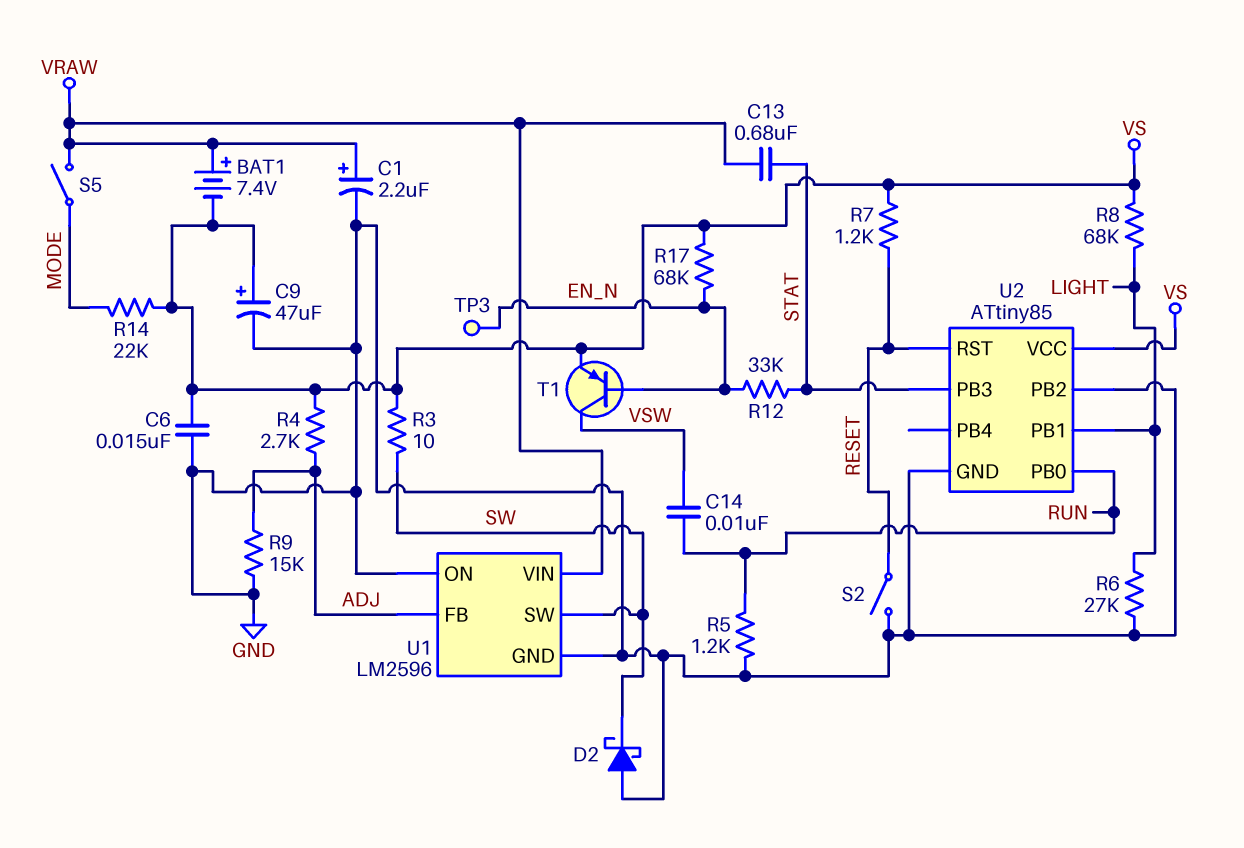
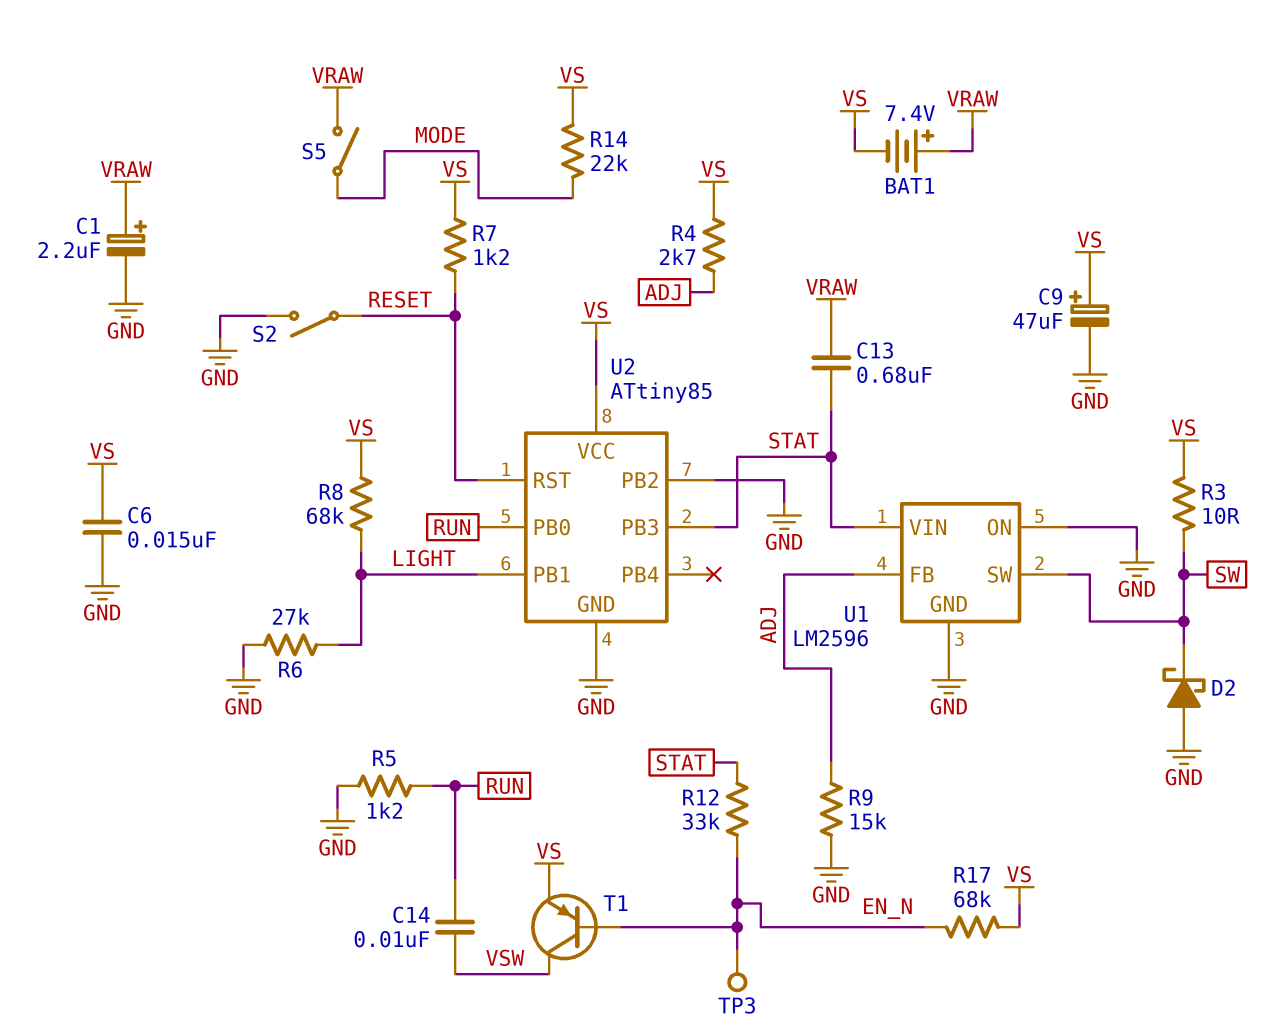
U1 pin VIN: VRAW -> STAT

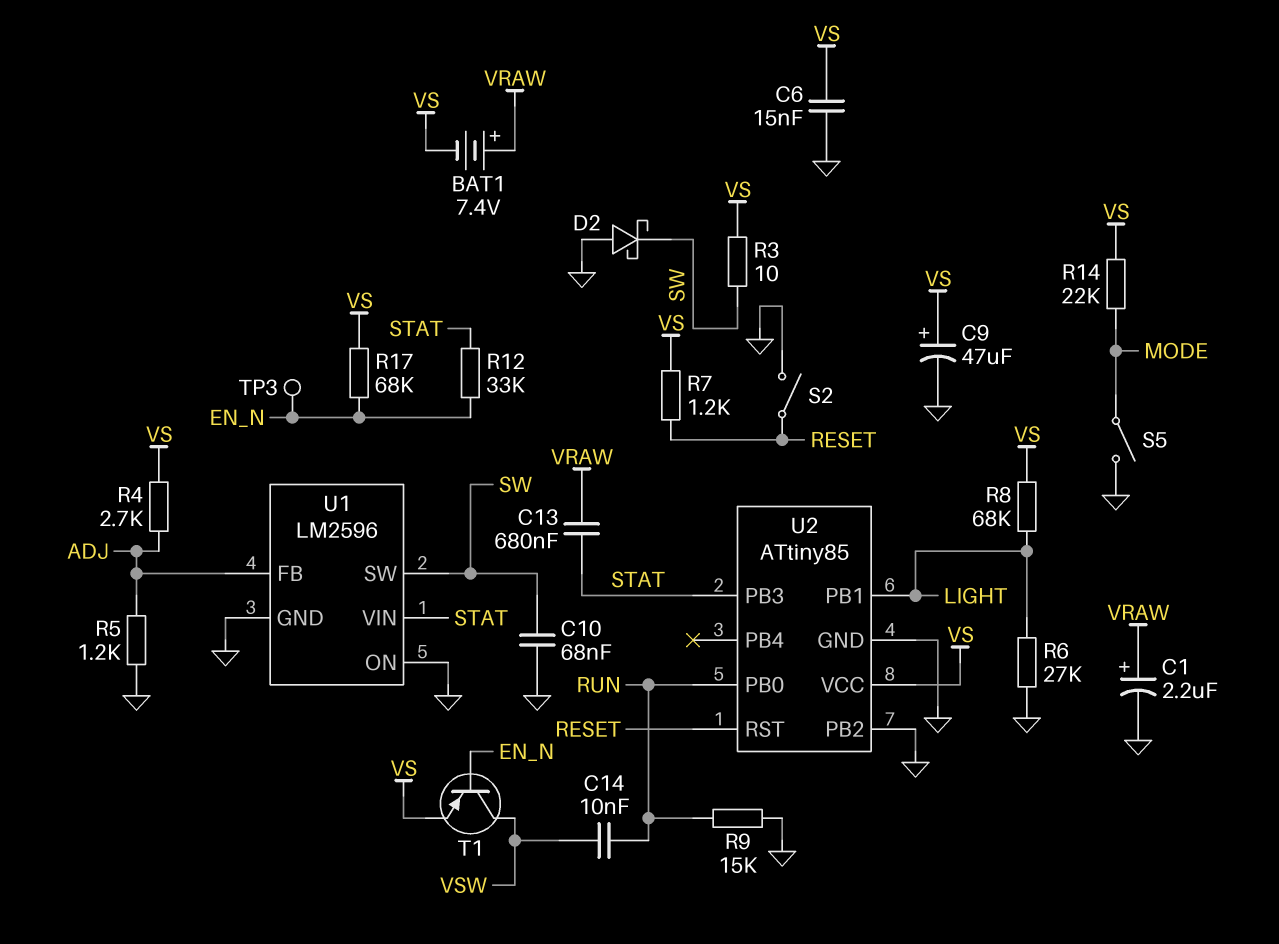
C10: none -> 68nF (GND, SW)
R5: 1.2k (GND, RUN) -> 1.2k (ADJ, GND)
R9: 15k (ADJ, GND) -> 15k (GND, RUN)
S5: switch (MODE, VRAW) -> switch (GND, MODE)

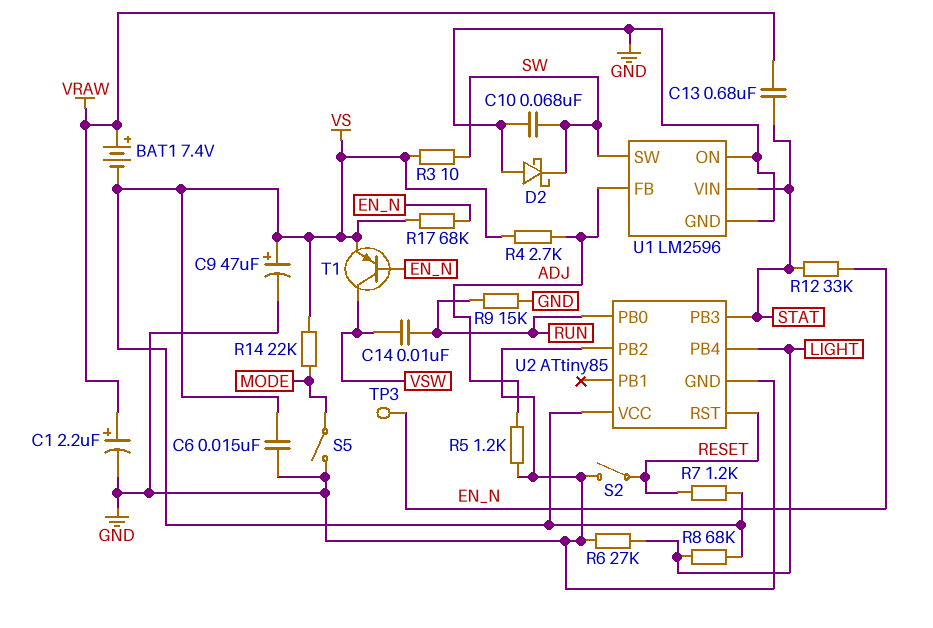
U2 pin PB1: LIGHT -> none
U2 pin PB4: none -> LIGHT

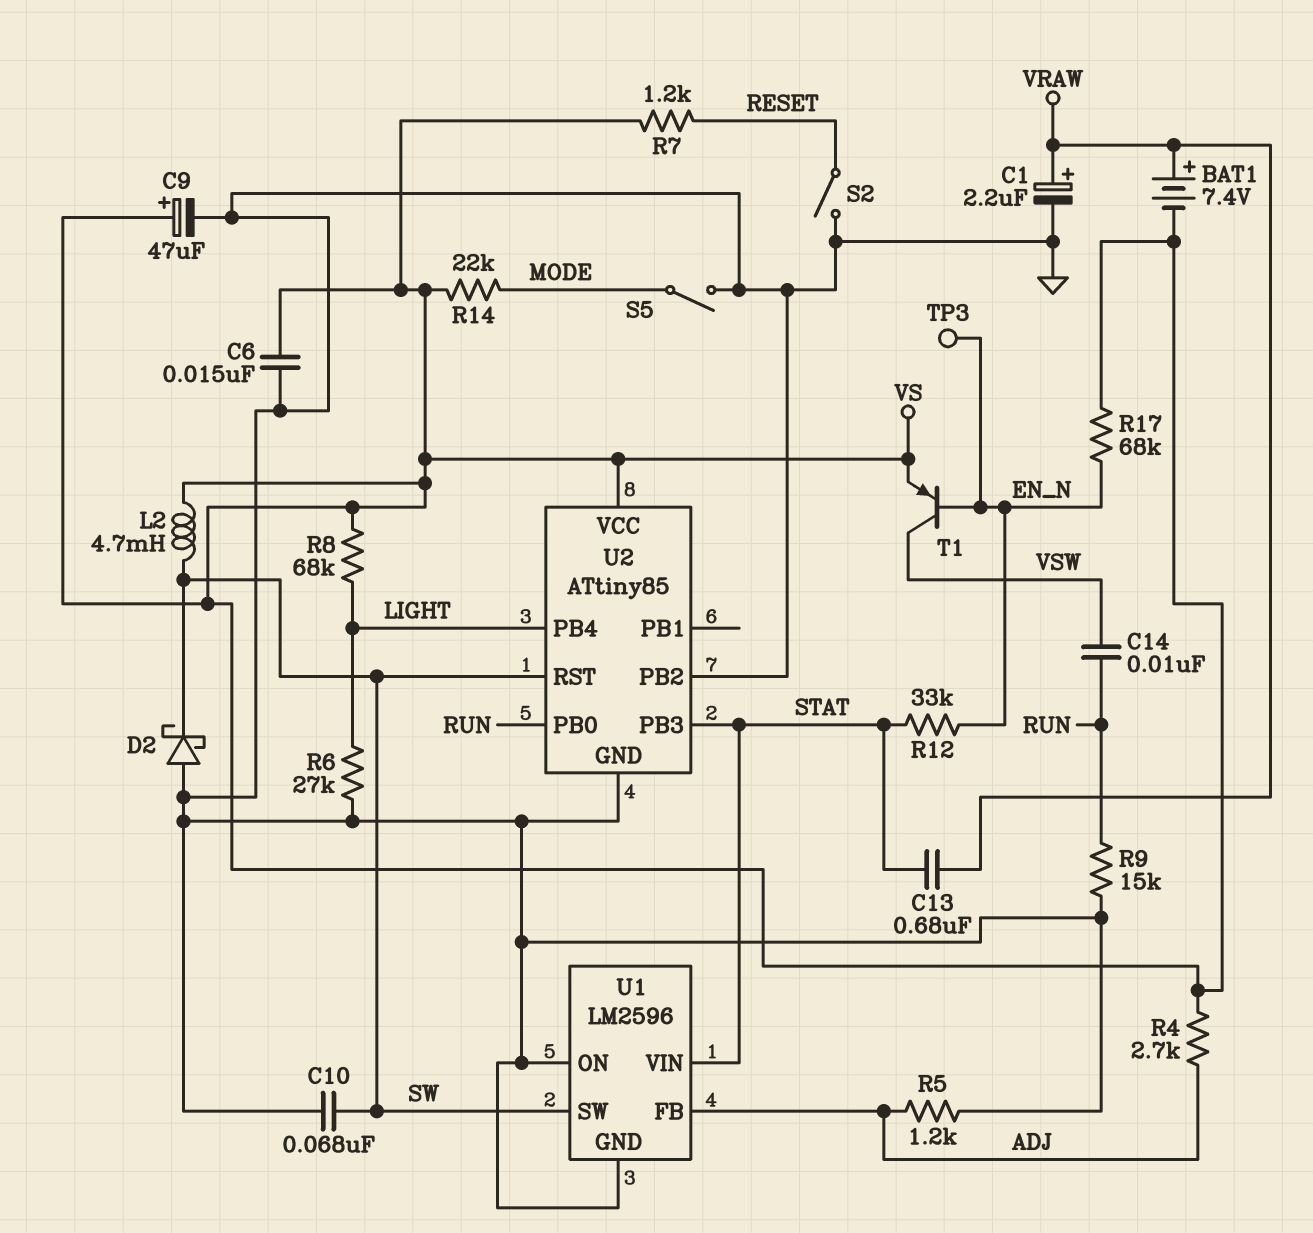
L2: none -> 4.7mH (SW, VS)
R3: 10 (SW, VS) -> none
U2 pin RST: RESET -> SW

